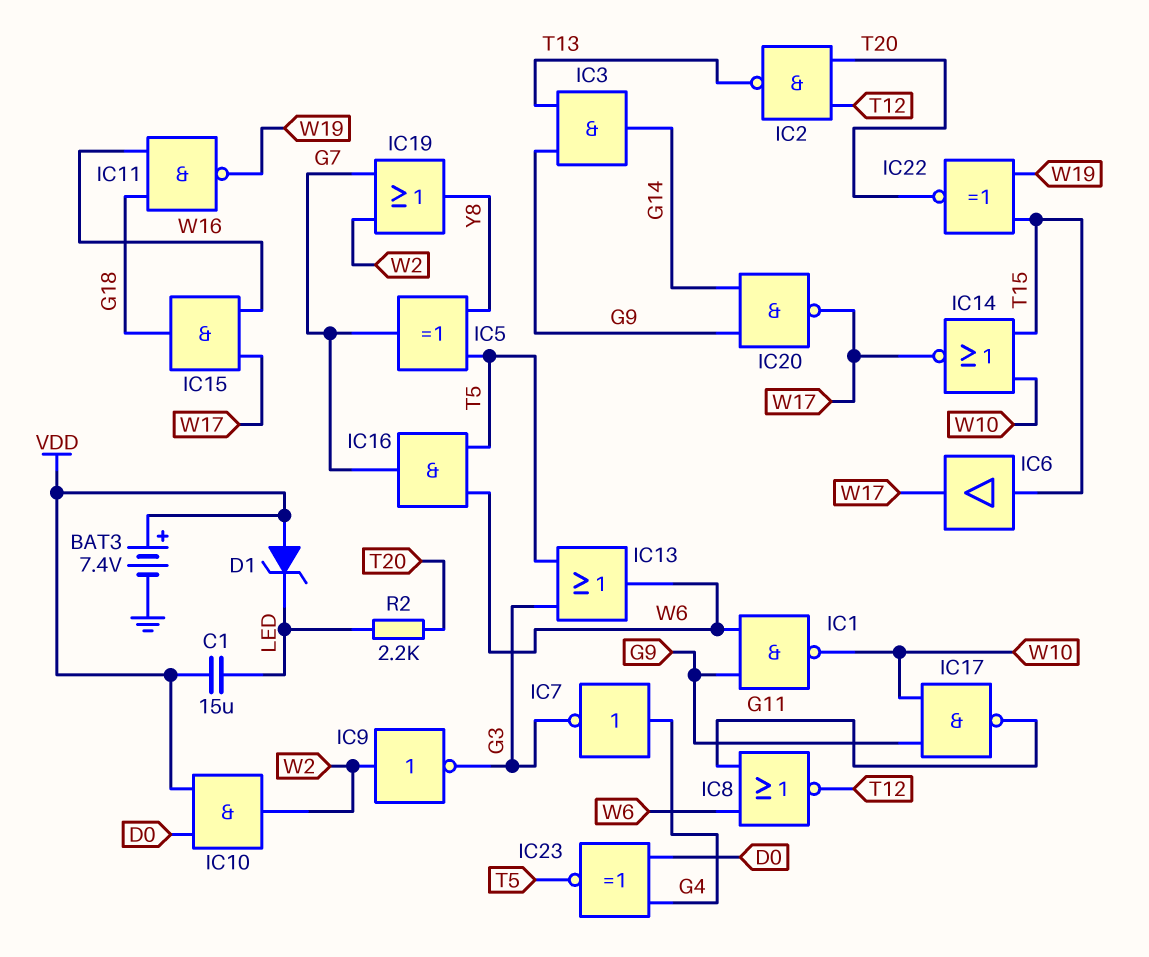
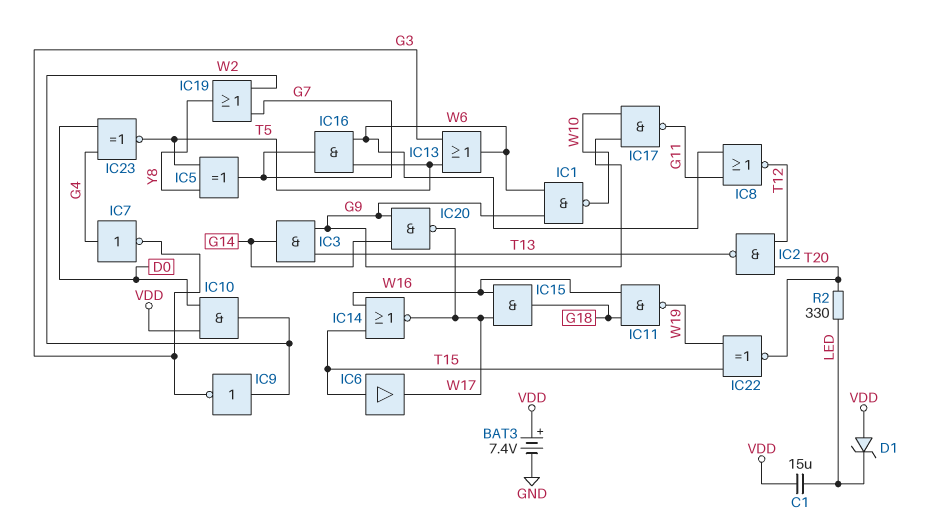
IC14: NOR (in T15, in W10, out W17) -> NOR (in T15, in W16, out W17)
R2: 2.2k (LED, T20) -> 330 (LED, T20)

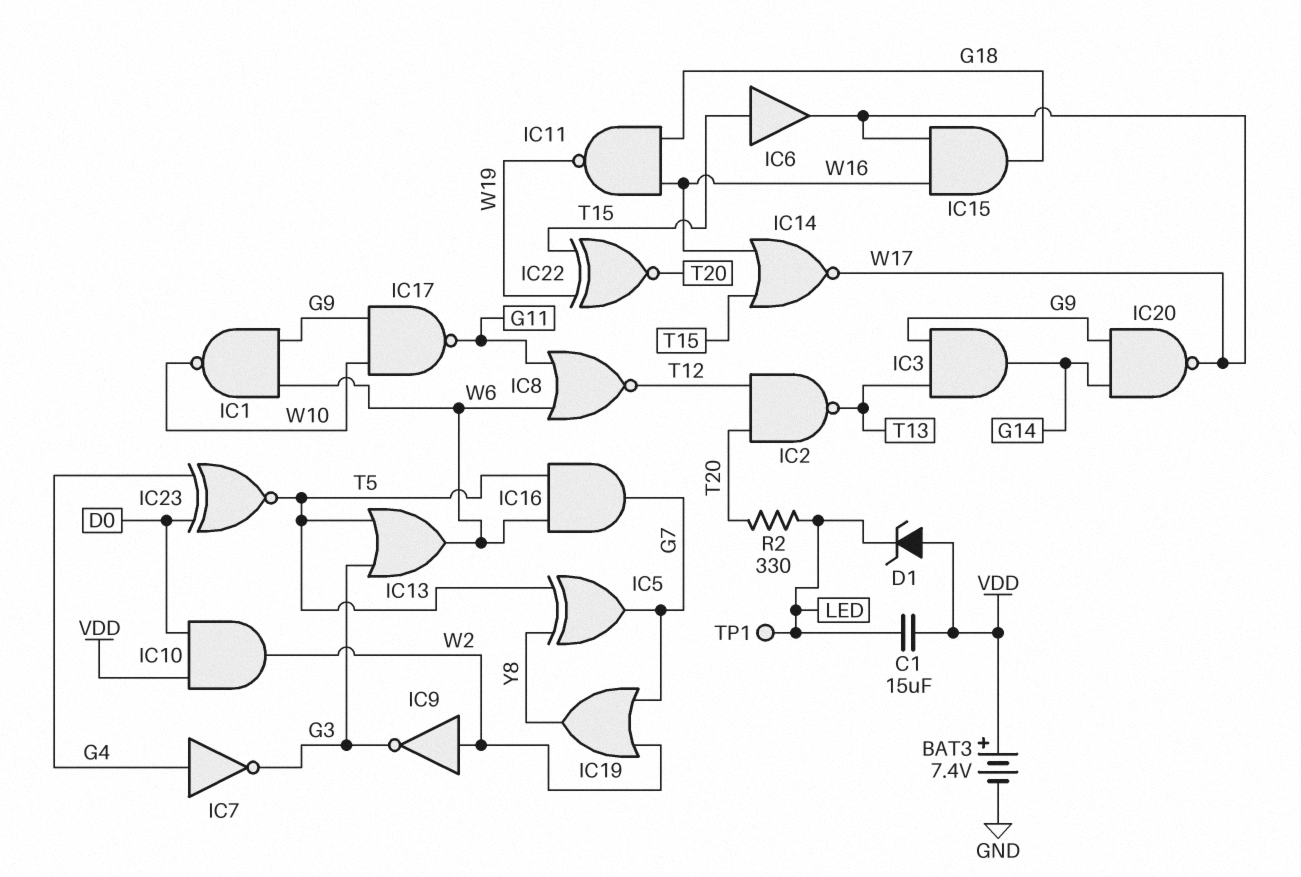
TP1: none -> test point (LED)

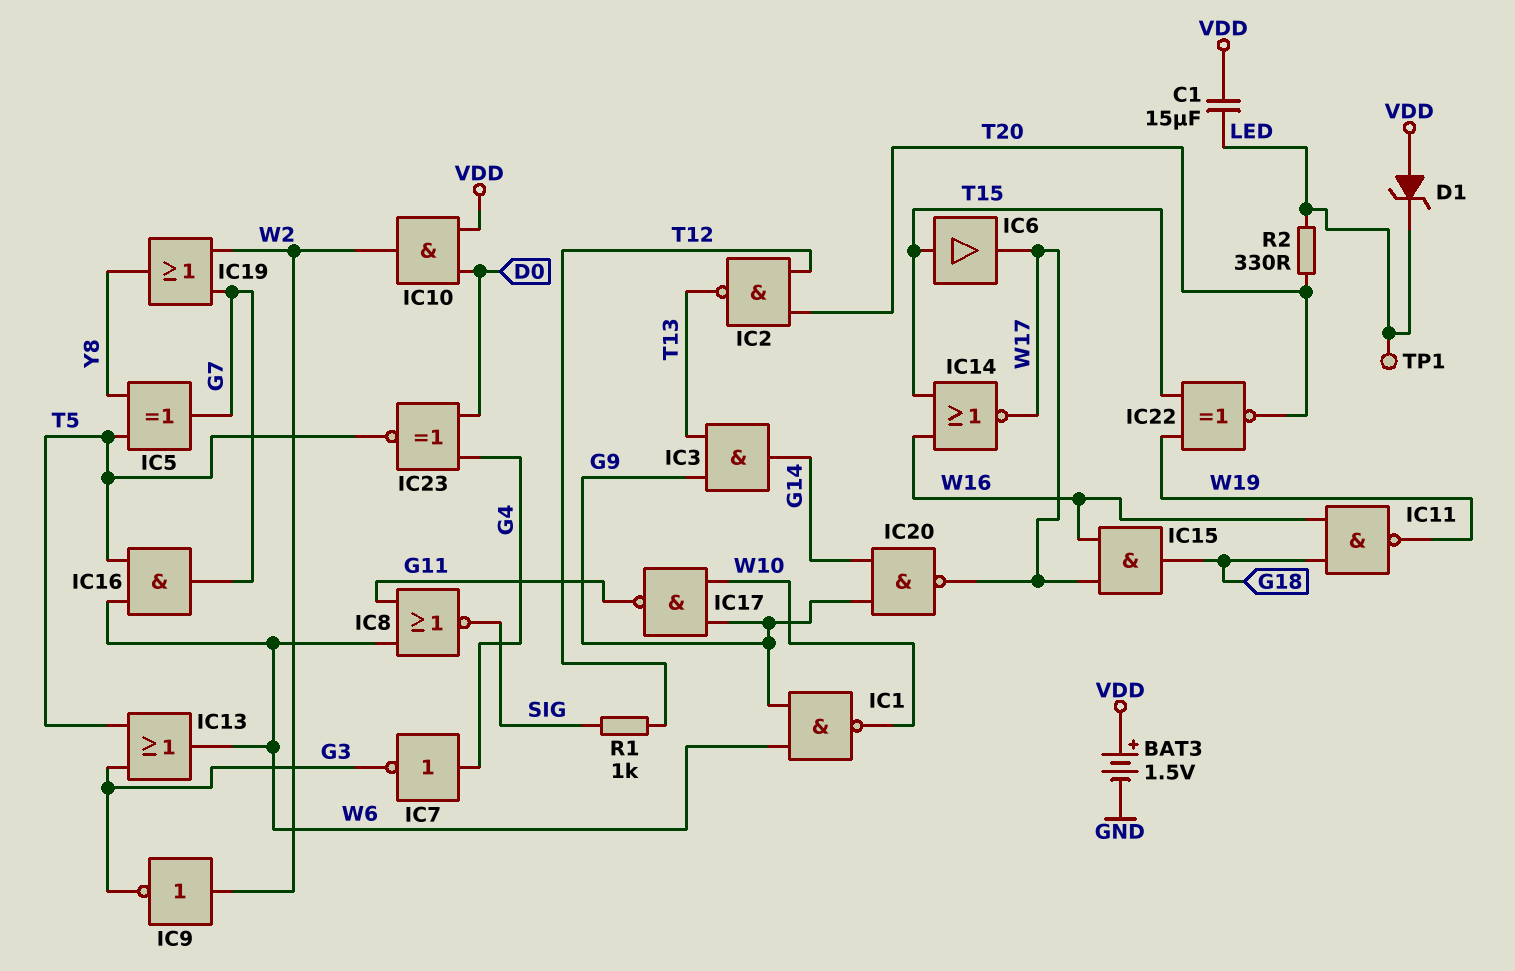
BAT3: 7.4V (plus VDD, minus GND) -> 1.5V (plus VDD, minus GND)
IC8: NOR (in G11, in W6, out T12) -> NOR (in G11, in W6, out SIG)
R1: none -> 1k (SIG, T12)

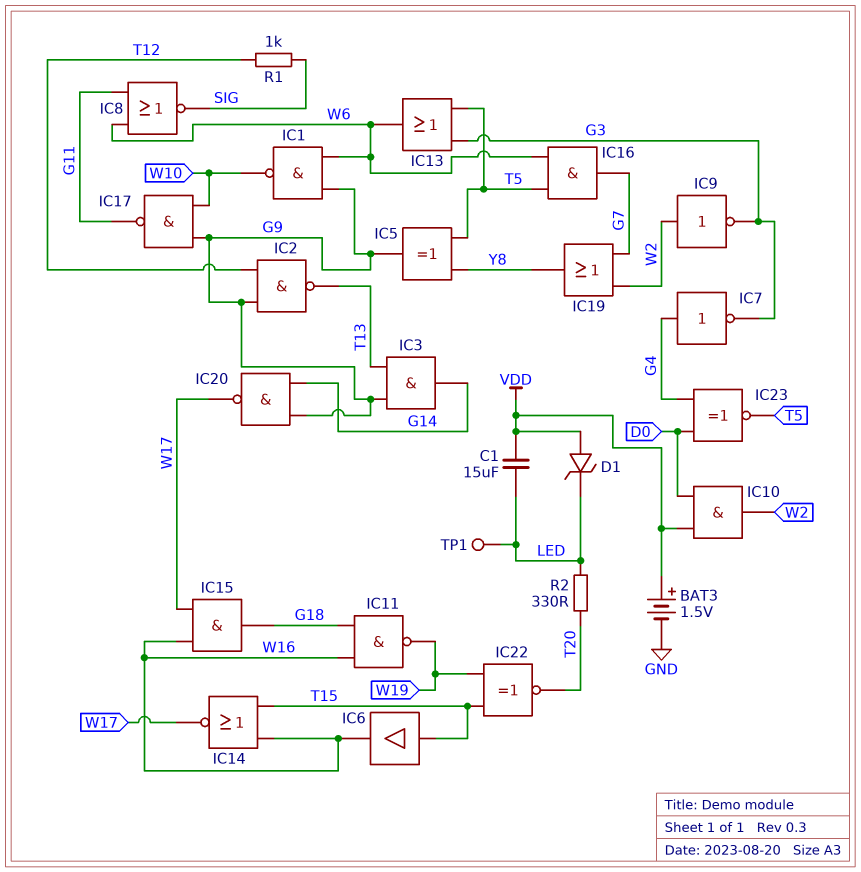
IC2: NAND (in T12, in T20, out T13) -> NAND (in G9, in T12, out T13)
IC5: XOR (in T5, in Y8, out G7) -> XOR (in T5, in Y8, out G9)
IC6: buffer (in T15, out W17) -> buffer (in T15, out W16)

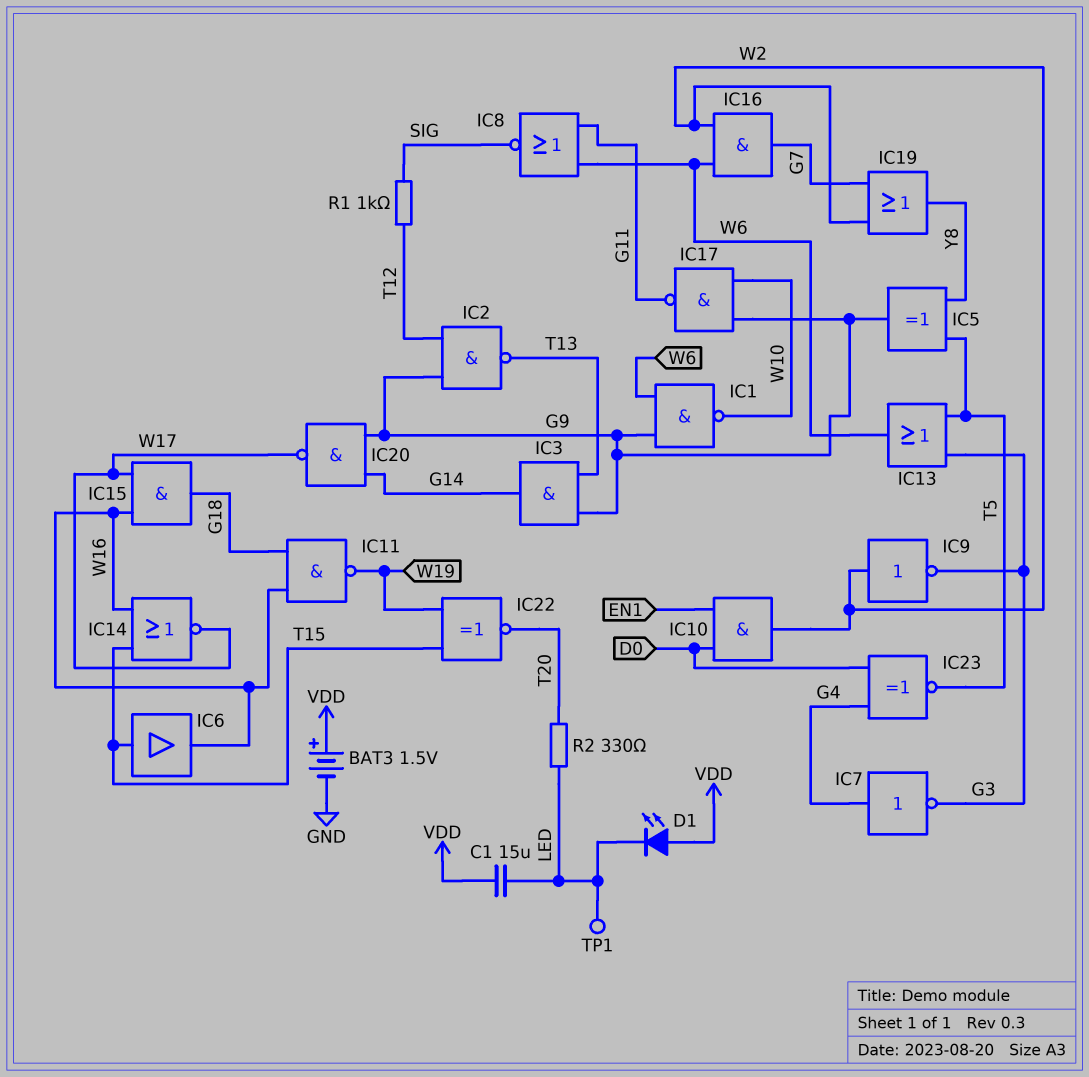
D1: zener (A VDD, K LED) -> LED (A VDD, K LED)
IC10: AND (in D0, in VDD, out W2) -> AND (in D0, in EN1, out W2)
IC16: AND (in T5, in W6, out G7) -> AND (in W2, in W6, out G7)

